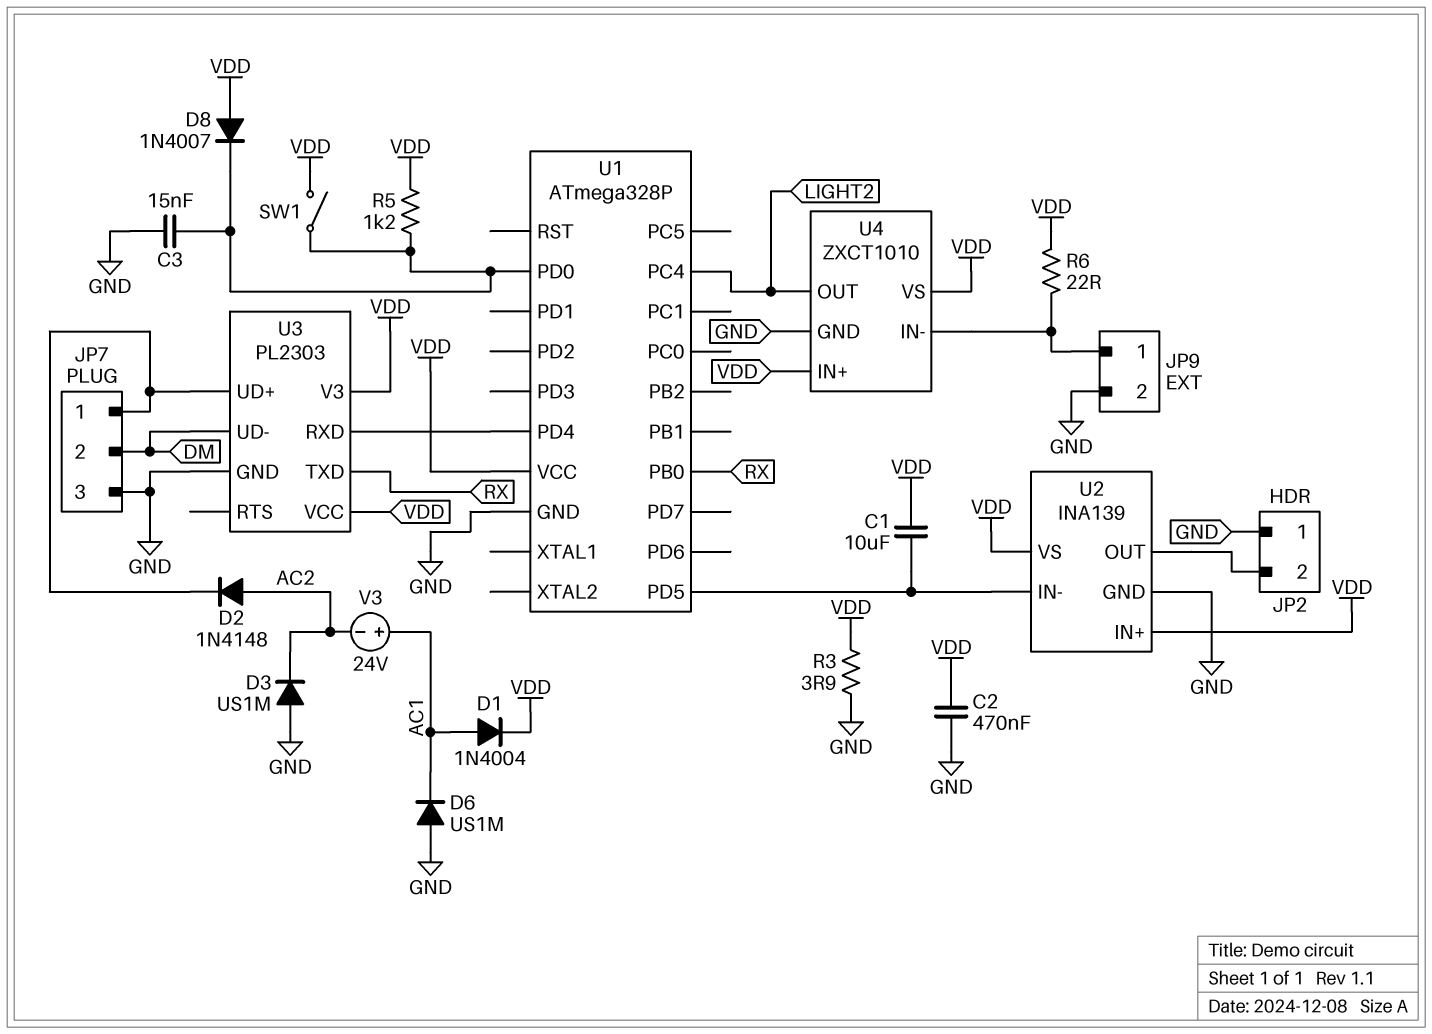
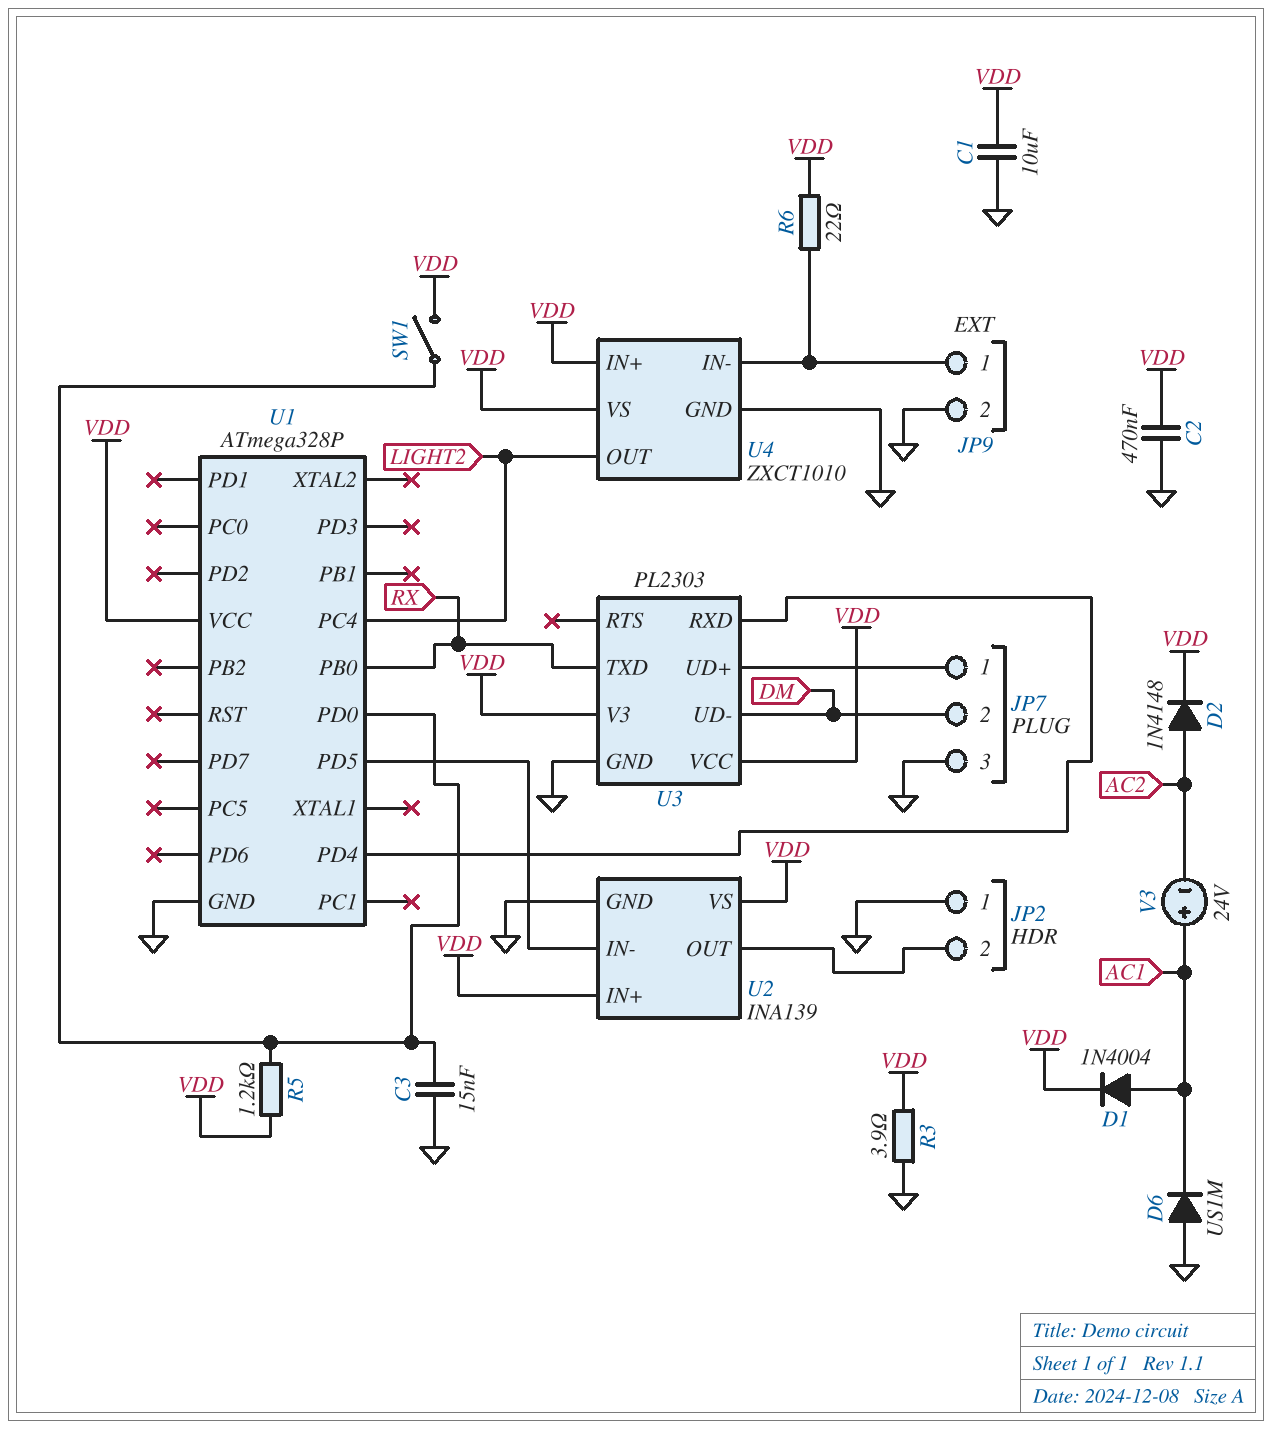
C1: 10uF (U1/PD5, VDD) -> 10uF (GND, VDD)
D2: diode 1N4148 (A AC2, K JP7/1) -> diode 1N4148 (A AC2, K VDD)
D3: diode US1M (A GND, K AC2) -> none
D8: diode 1N4007 (A VDD, K U1/PD0) -> none

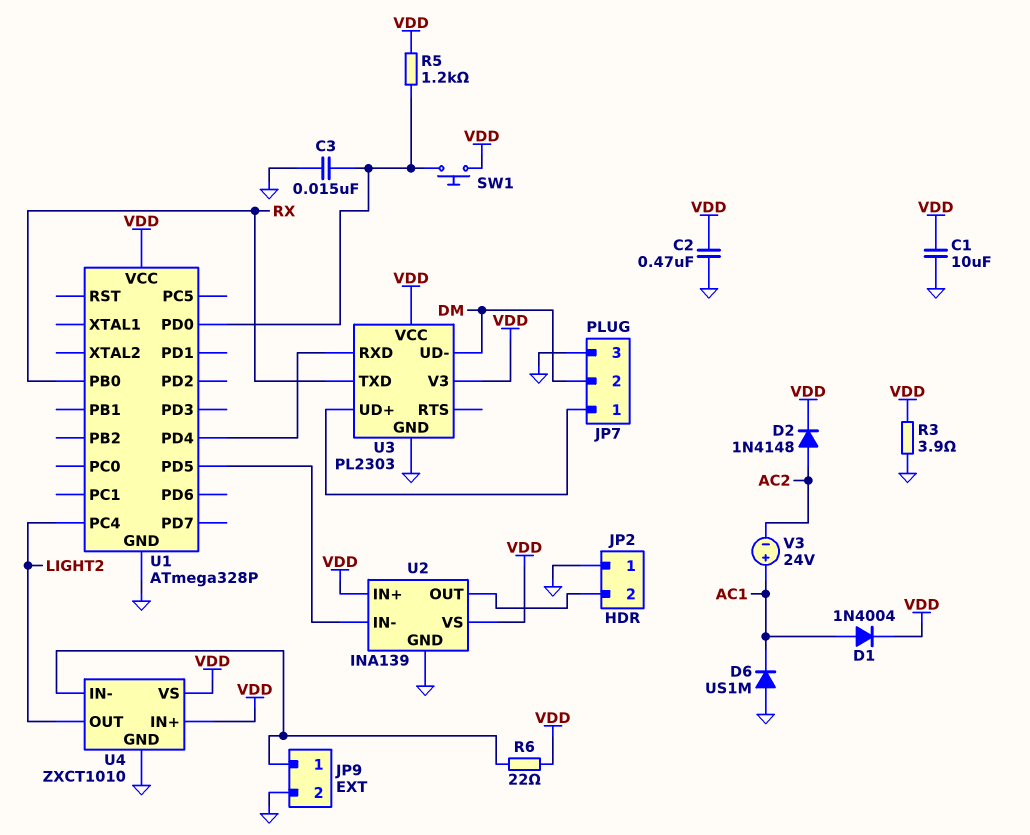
SW1: switch (U1/PD0, VDD) -> button (U1/PD0, VDD)

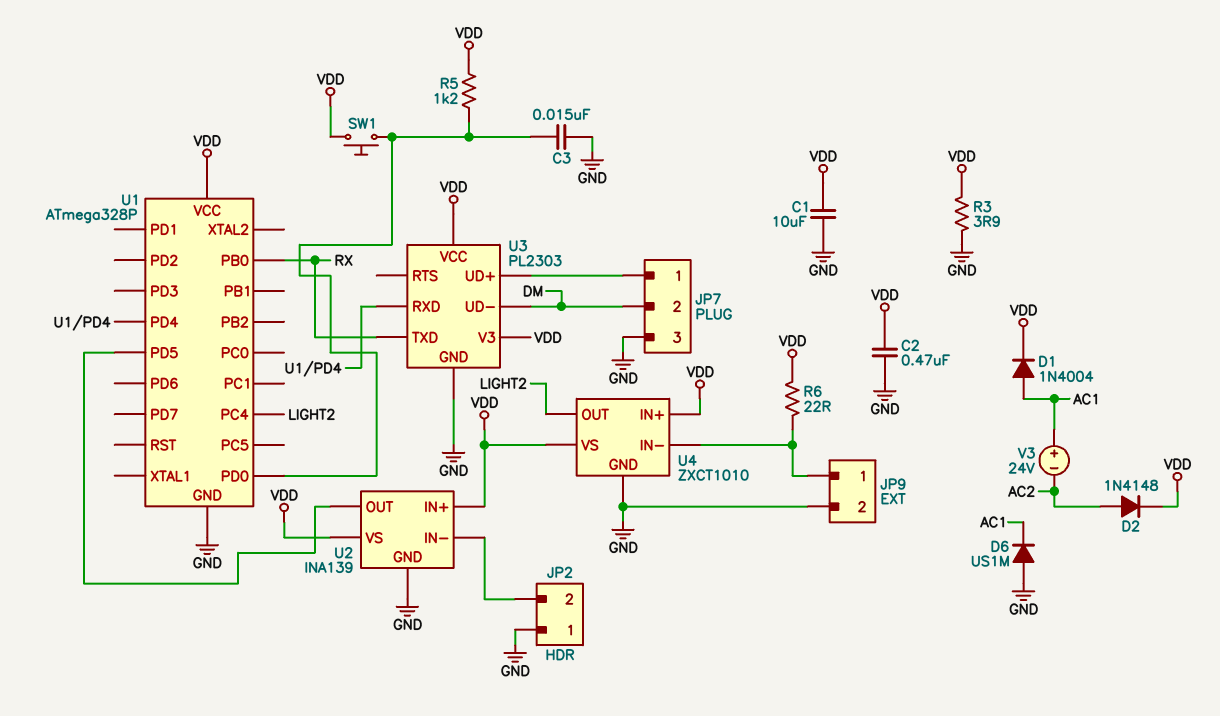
U2 pin IN-: U1/PD5 -> JP2/2
U2 pin OUT: JP2/2 -> U1/PD5

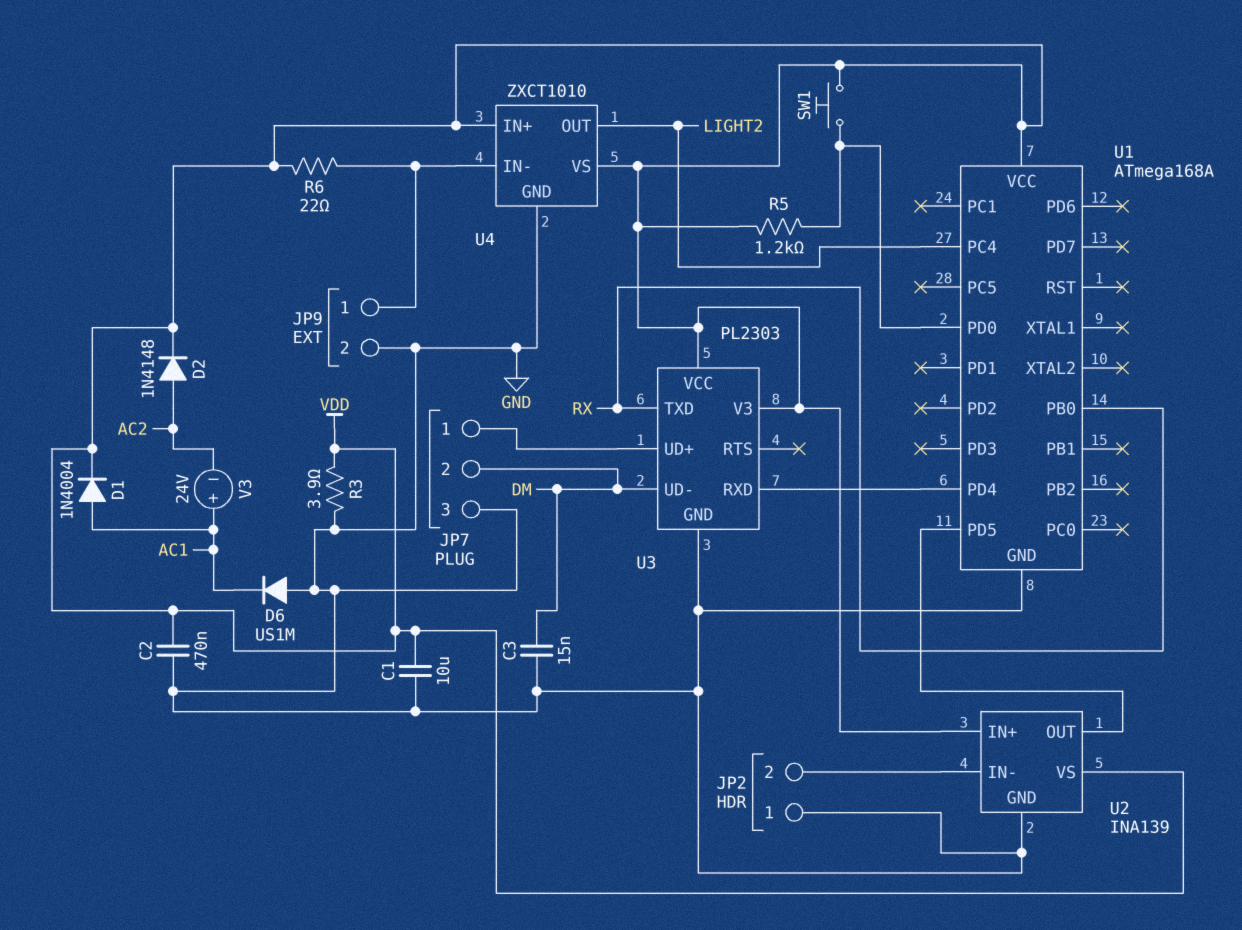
C3: 15nF (GND, U1/PD0) -> 15nF (DM, GND)
U1: ATmega328P -> ATmega168A

